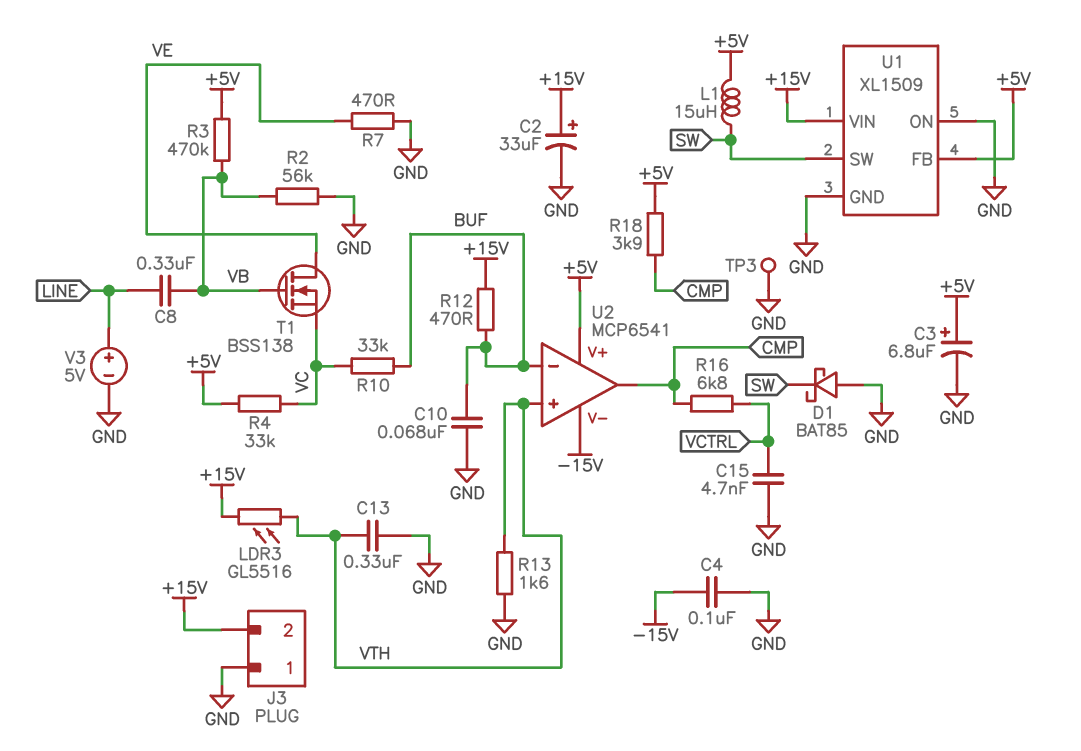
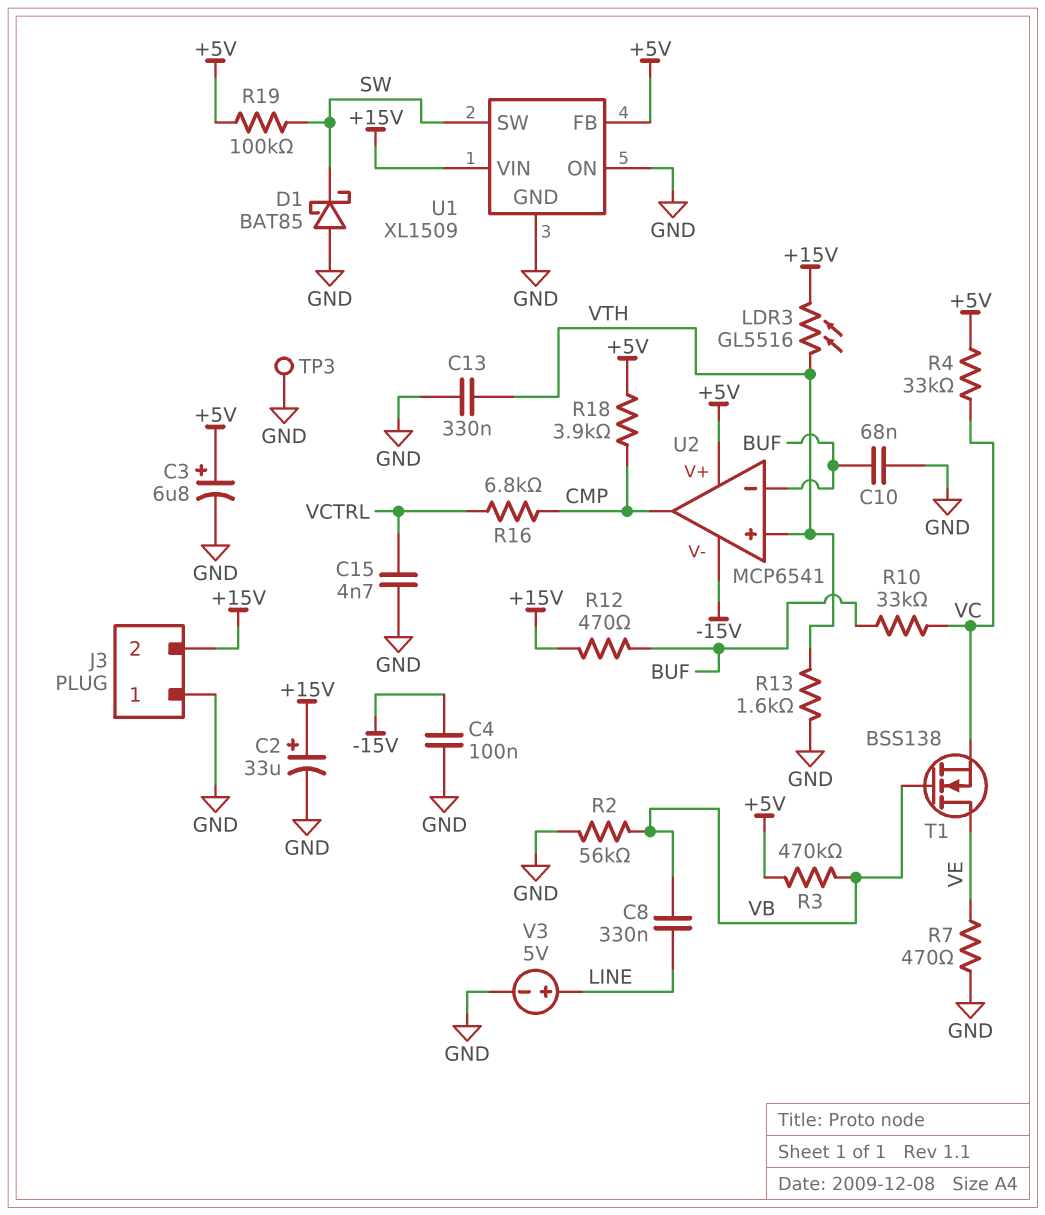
L1: 15uH (+5V, SW) -> none
R19: none -> 100k (+5V, SW)

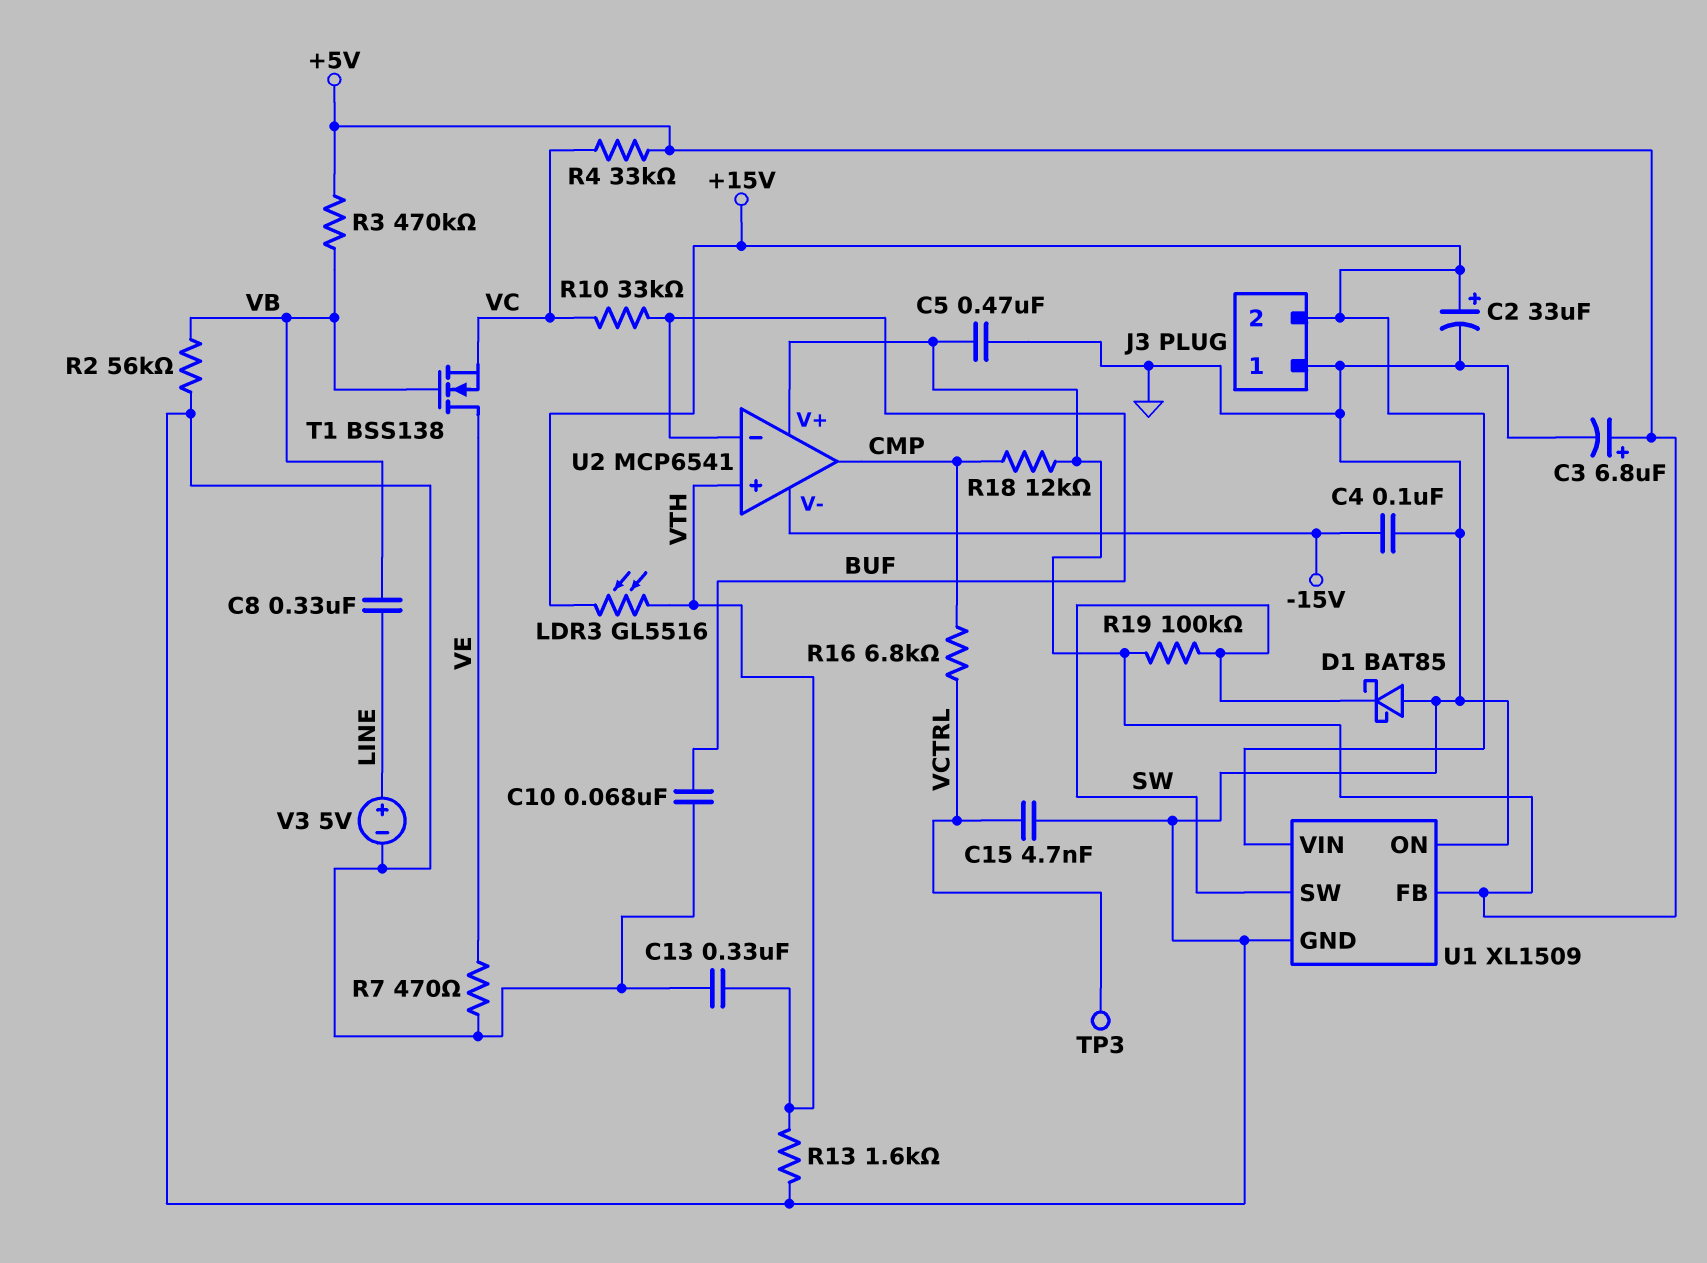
C5: none -> 470nF (+5V, GND)
R12: 470 (+15V, BUF) -> none
R18: 3.9k (+5V, CMP) -> 12k (+5V, CMP)
TP3: test point (GND) -> test point (VCTRL)

